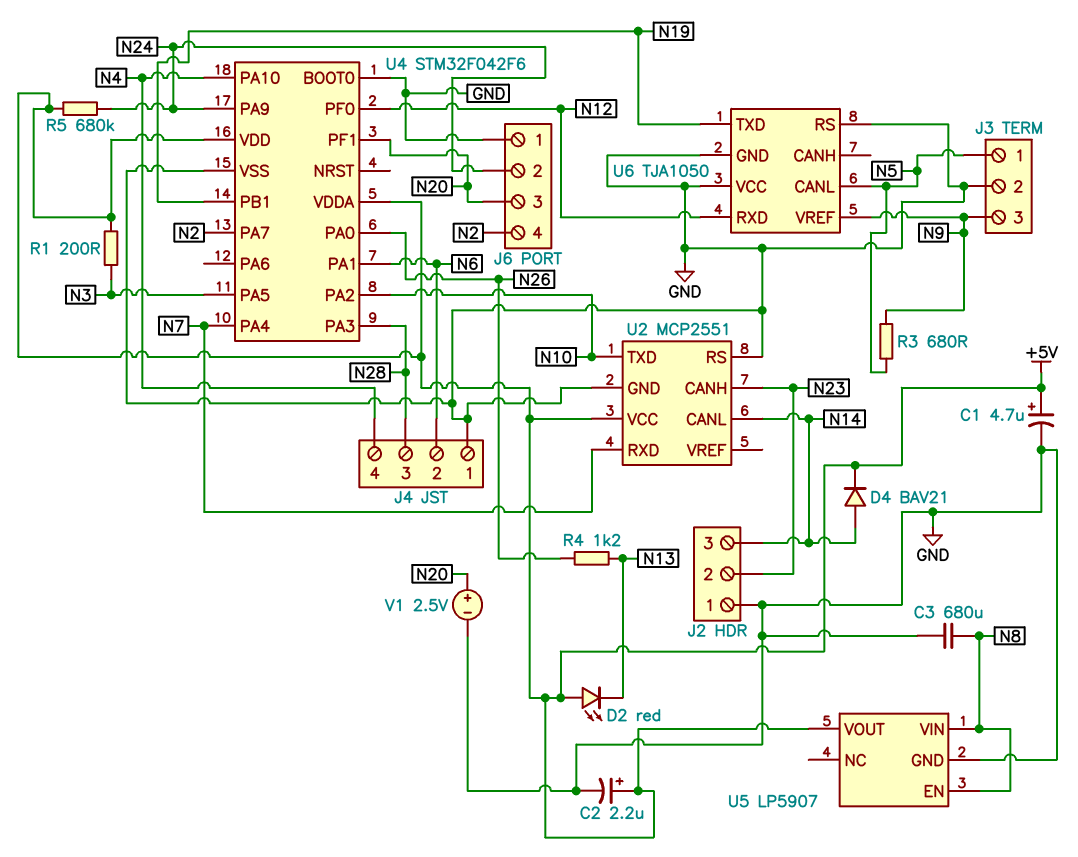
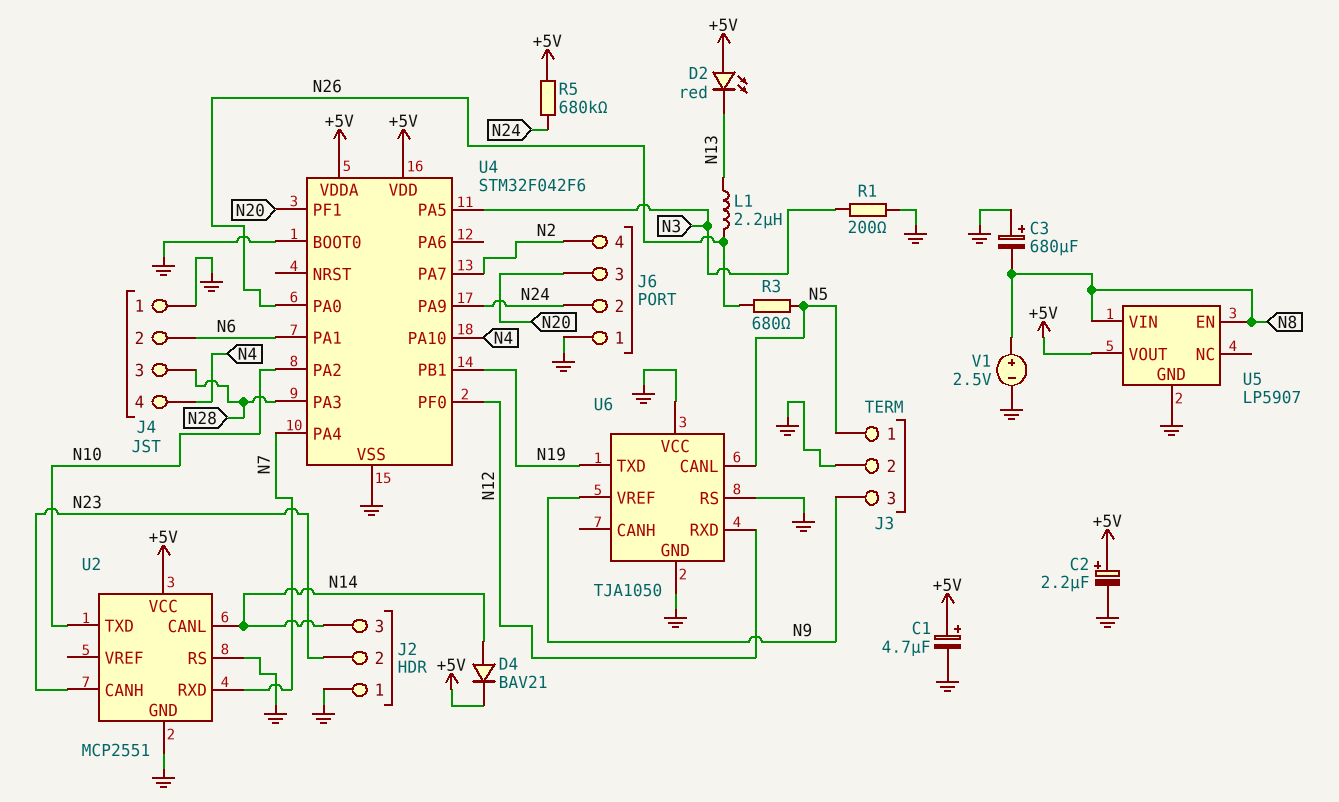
C3: 680uF (GND, N8) -> 680uF (plus GND, minus N8)
L1: none -> 2.2uH (N13, N26)
R1: 200 (+5V, N3) -> 200 (GND, N3)
R3: 680 (N5, N9) -> 680 (N5, N26)
R4: 1.2k (N13, N26) -> none
V1: 2.5V (plus N20, minus GND) -> 2.5V (plus N8, minus GND)

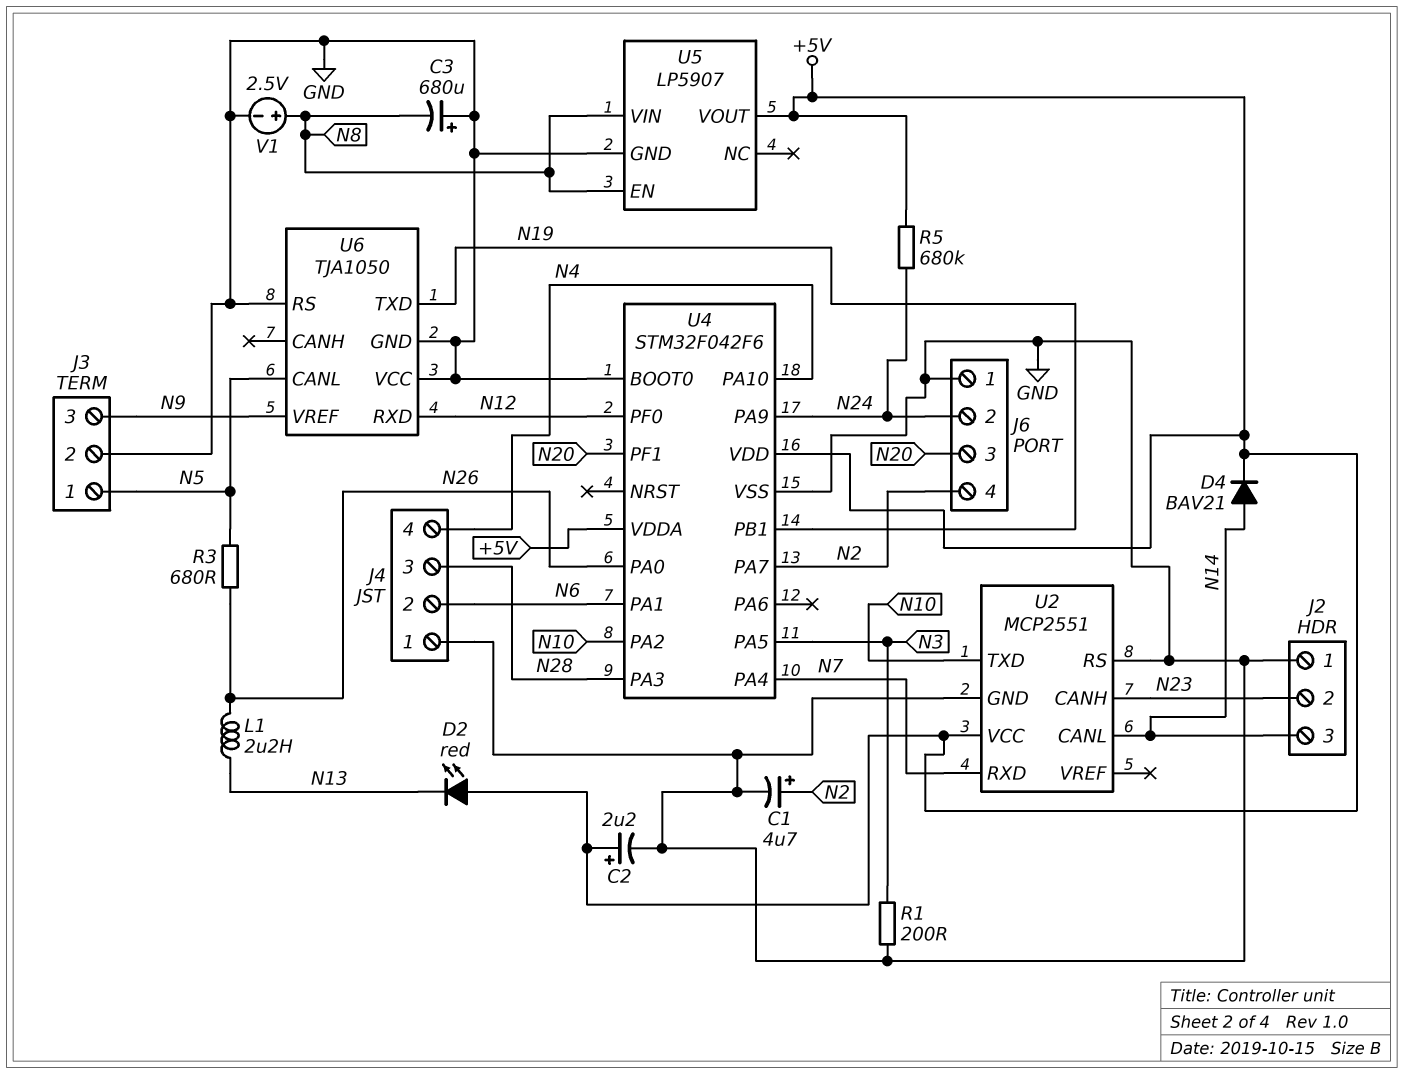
C1: 4.7uF (plus +5V, minus GND) -> 4.7uF (plus N2, minus GND)

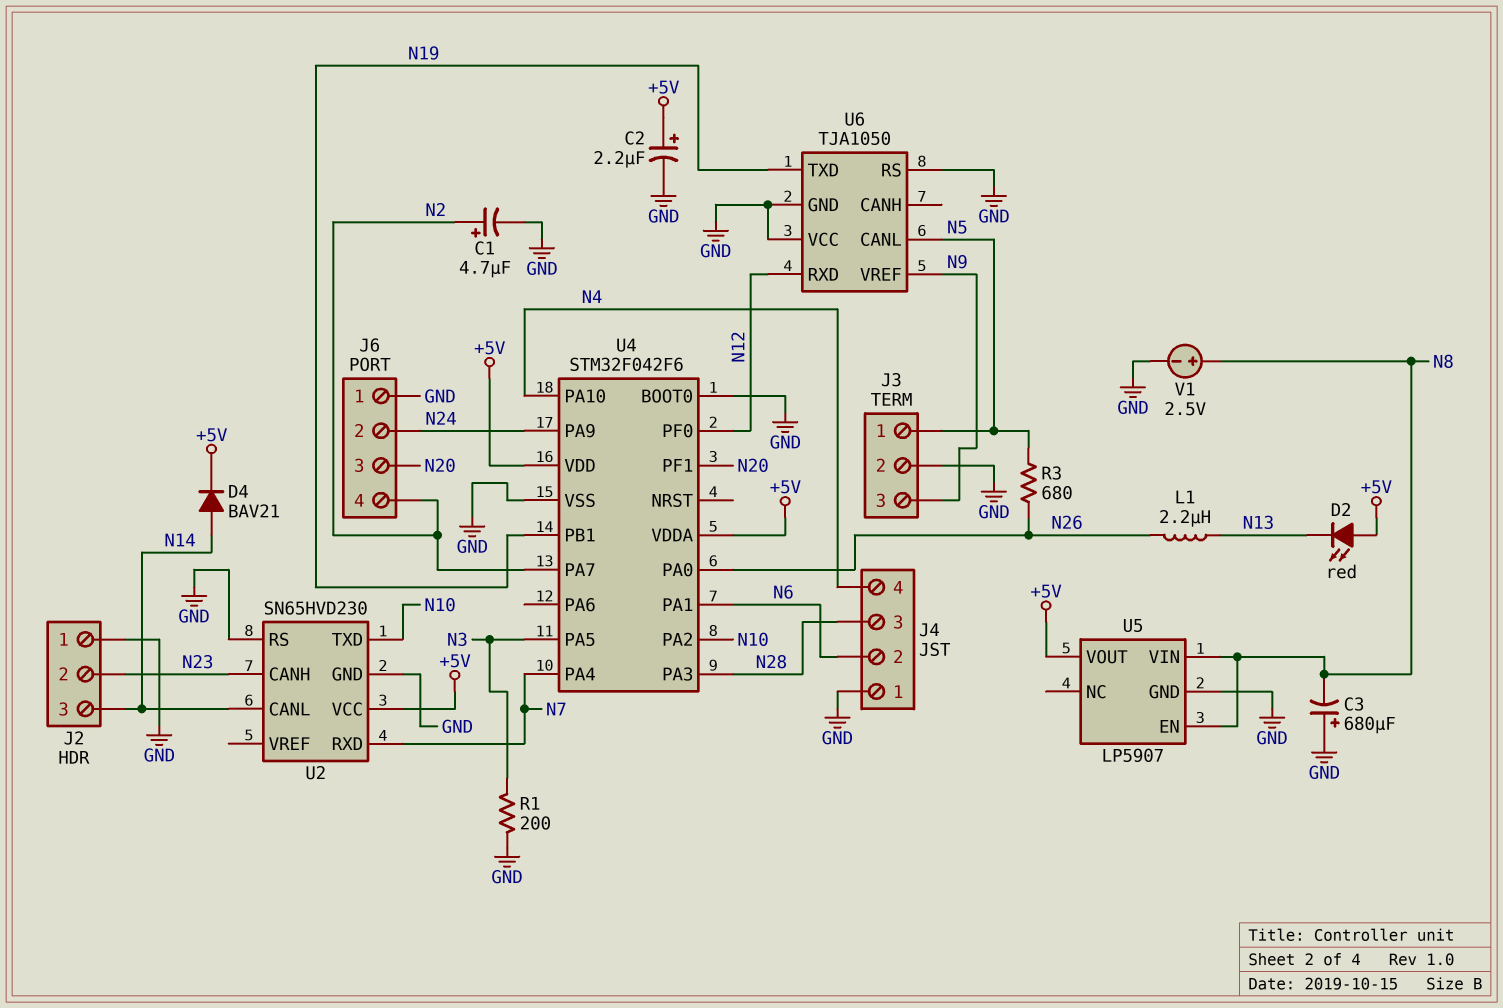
R5: 680k (+5V, N24) -> none
U2: MCP2551 -> SN65HVD230

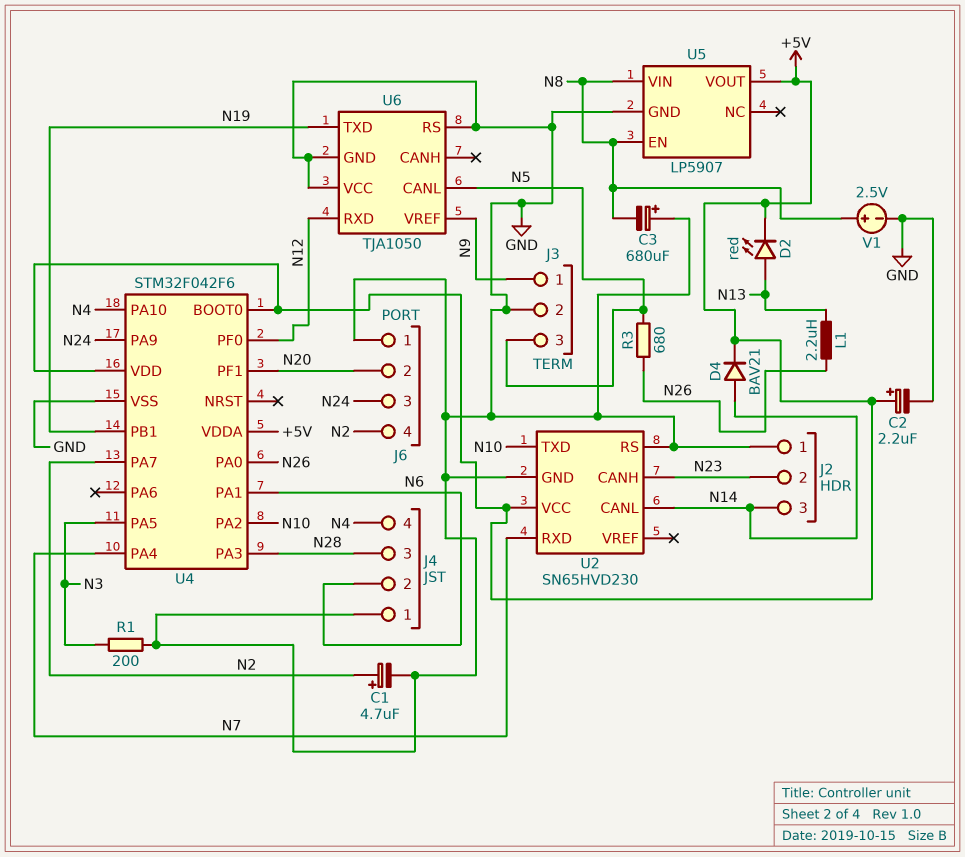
D2: LED red (A +5V, K N13) -> LED red (A N13, K +5V)
J3 pin 1: N5 -> N9
J3 pin 3: N9 -> N5
J6 pin 2: N24 -> N20
J6 pin 3: N20 -> N24
U4 pin BOOT0: GND -> +5V

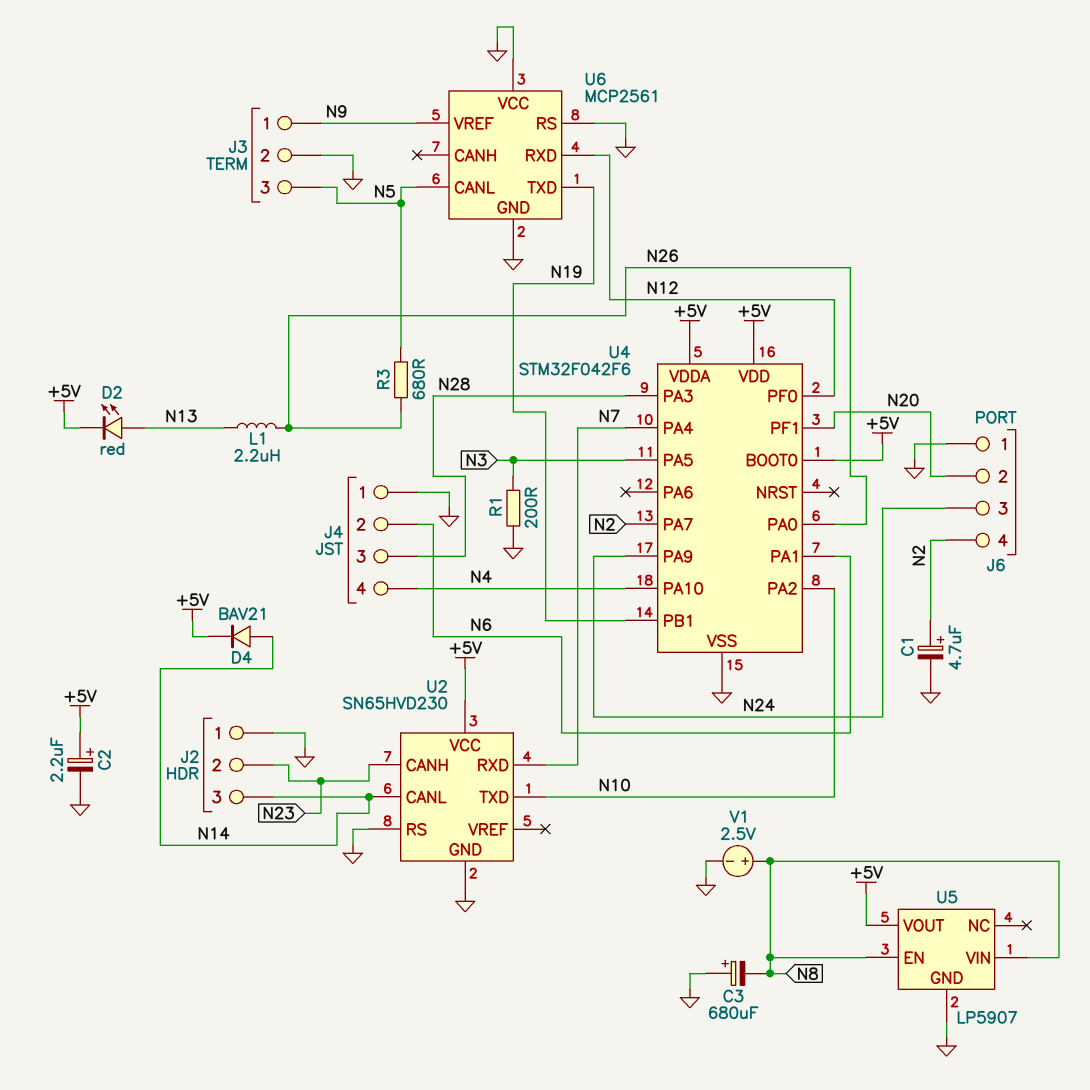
U6: TJA1050 -> MCP2561

